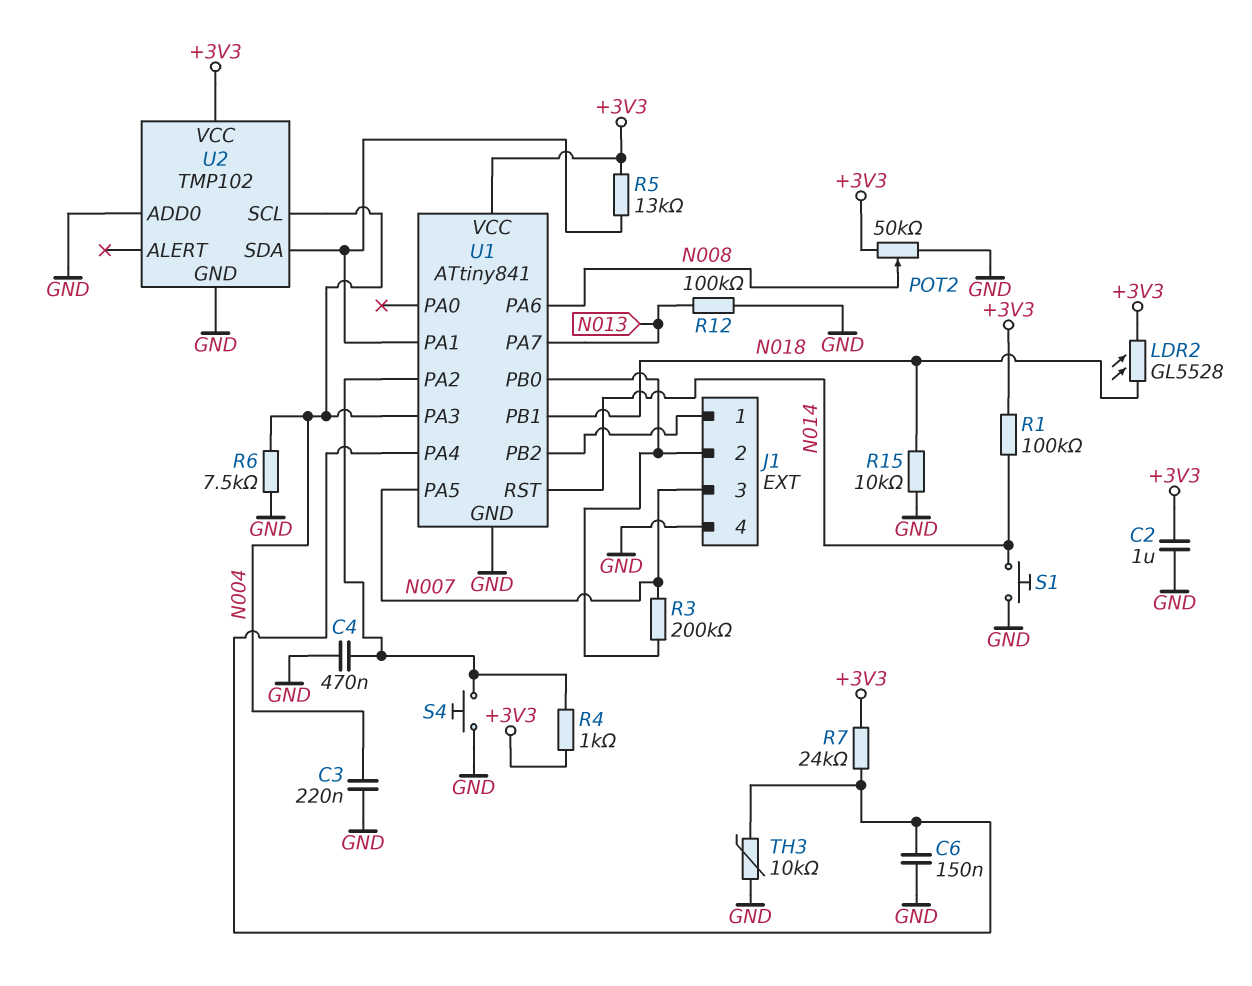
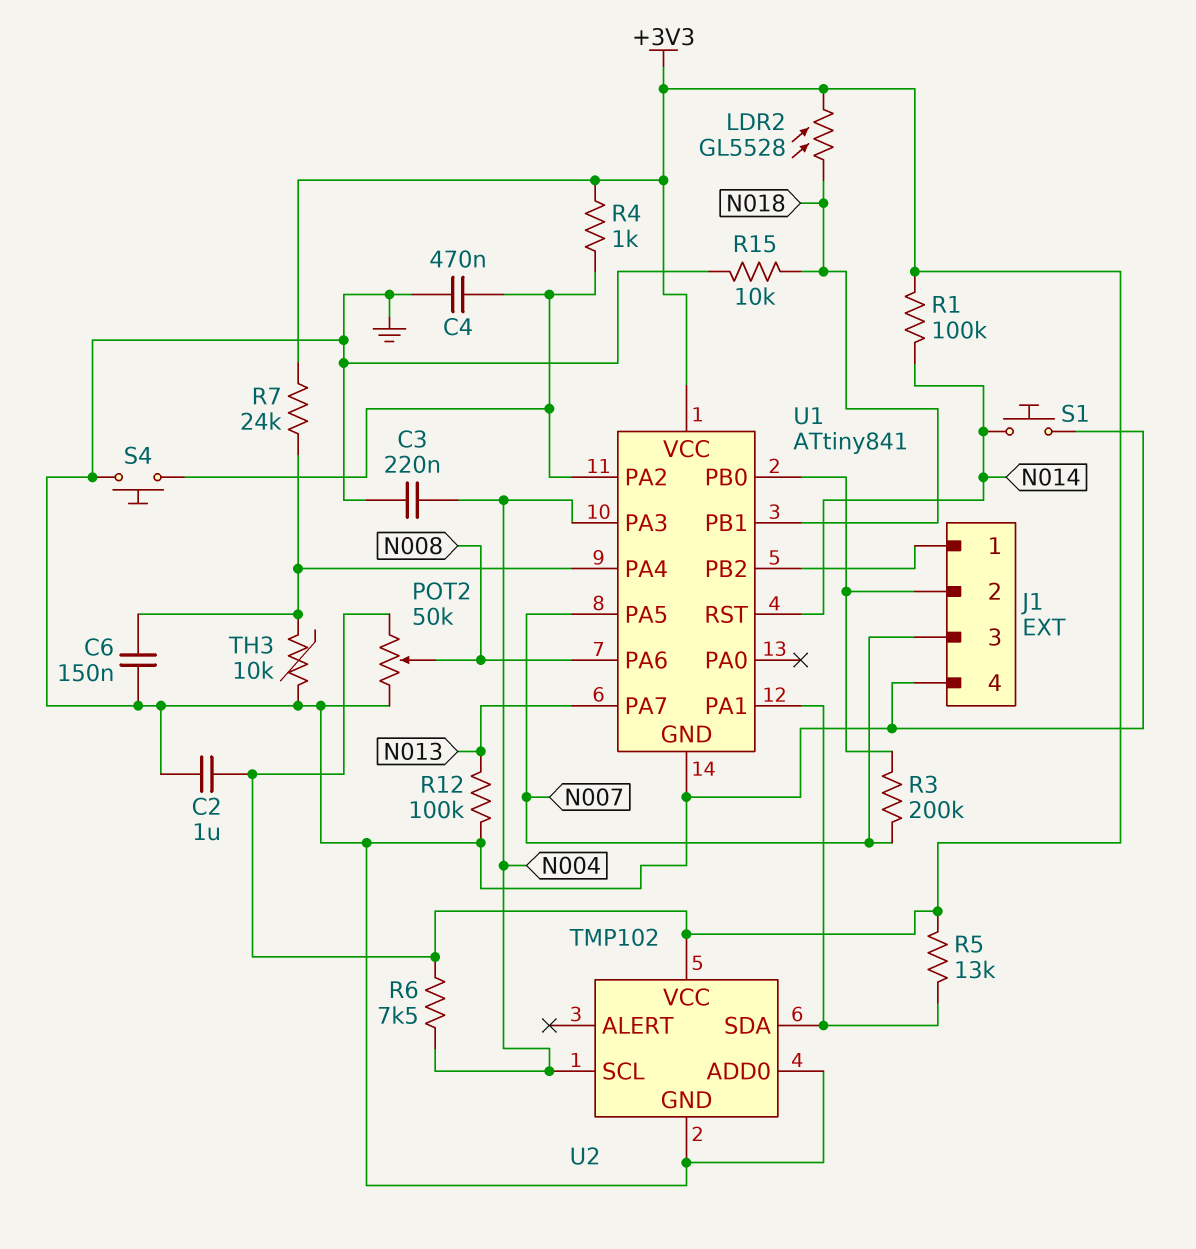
R6: 7.5k (GND, N004) -> 7.5k (+3V3, N004)

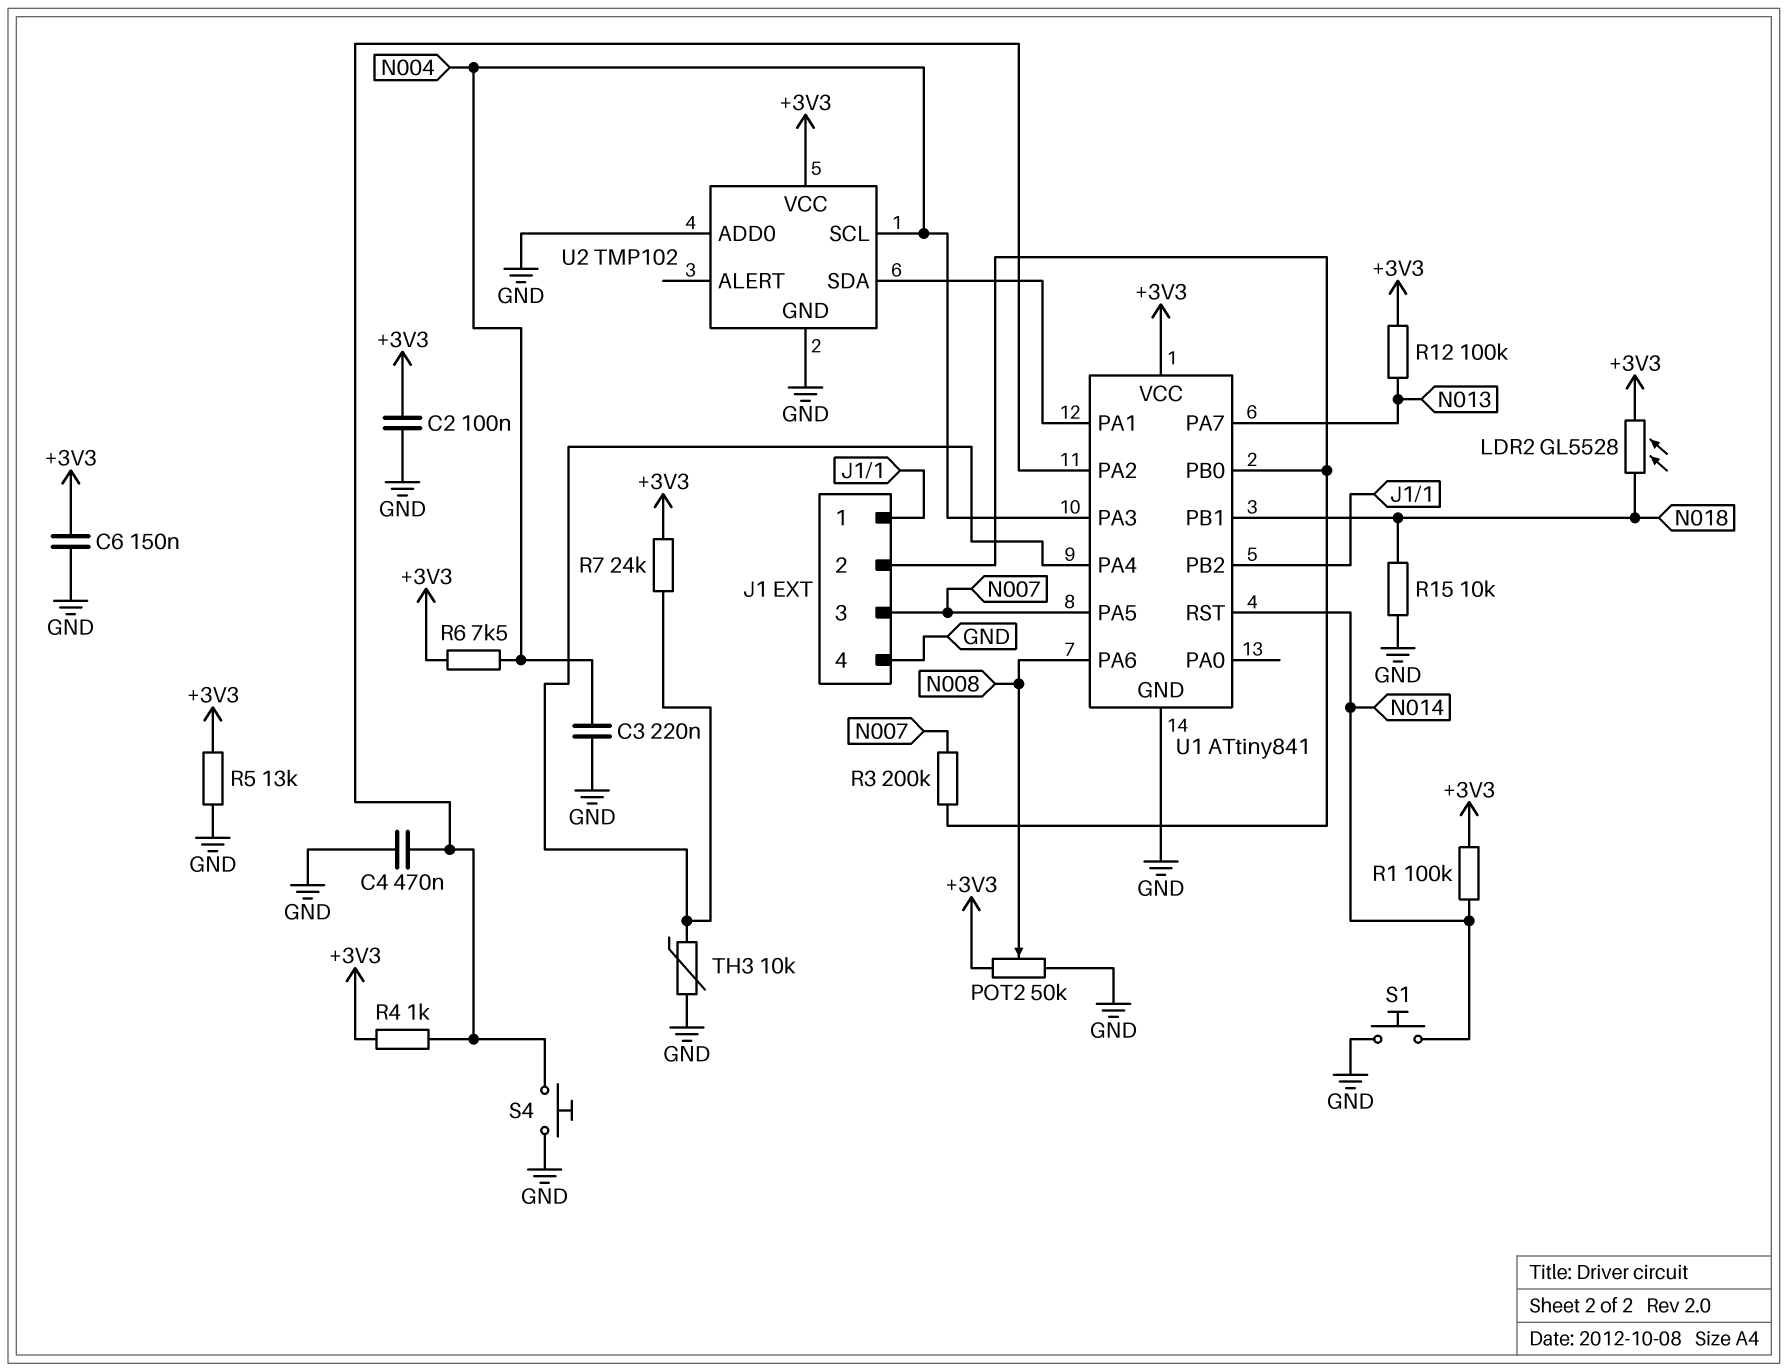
C2: 1uF (+3V3, GND) -> 100nF (+3V3, GND)
C6: 150nF (GND, U1/PA4) -> 150nF (+3V3, GND)
R5: 13k (+3V3, U1/PA1) -> 13k (+3V3, GND)
R12: 100k (GND, N013) -> 100k (+3V3, N013)

